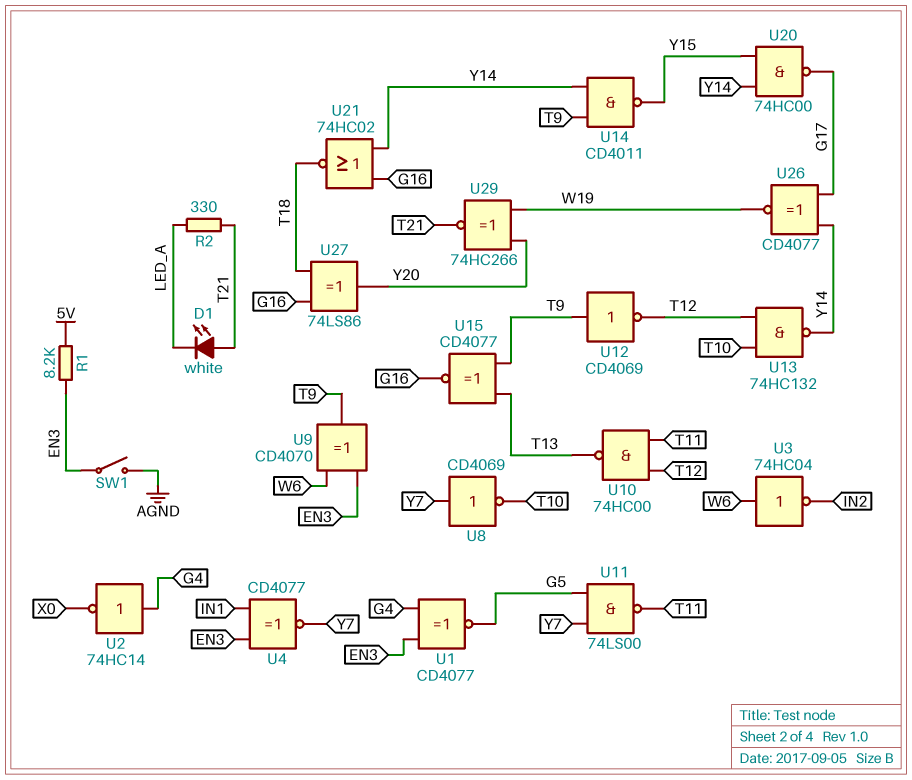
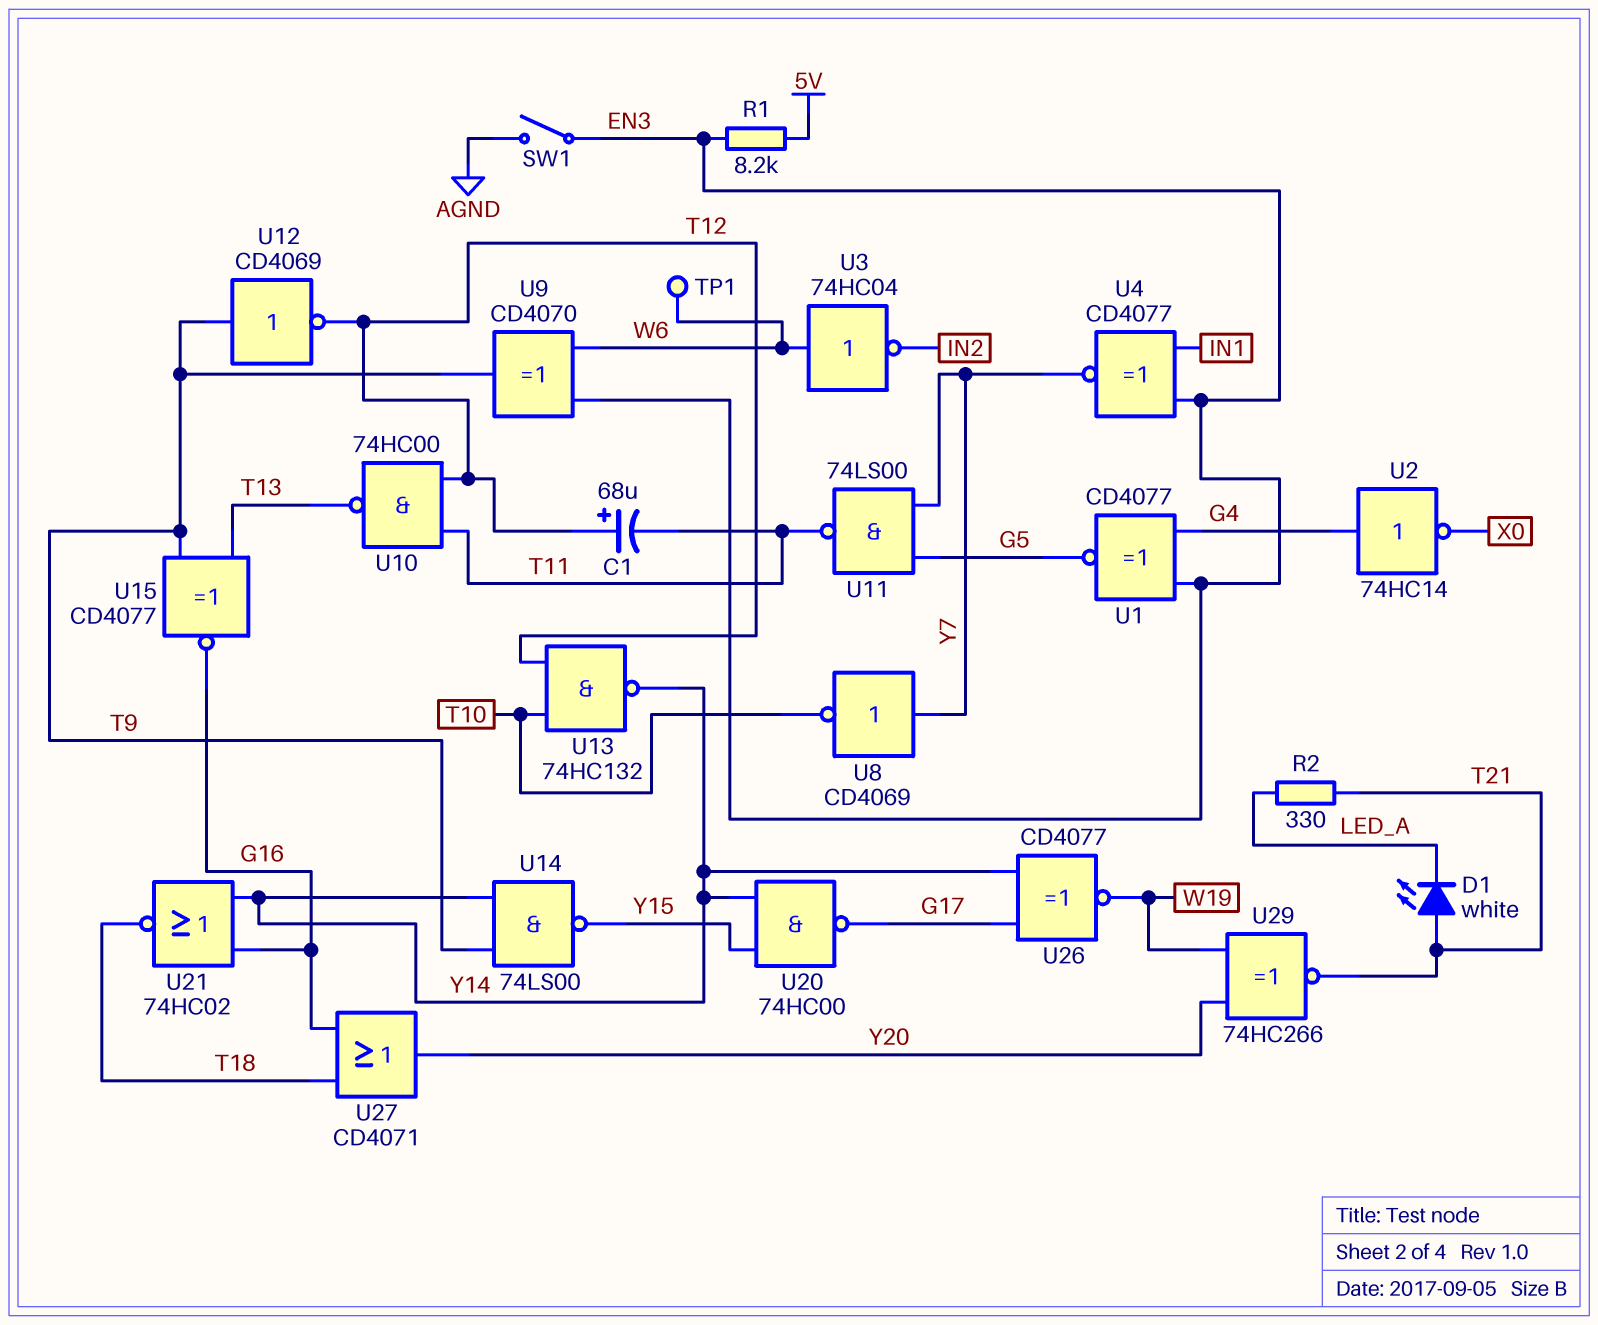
C1: none -> 68uF (plus T12, minus T11)
TP1: none -> test point (W6)
U14: NAND CD4011 (in T9, in Y14, out Y15) -> NAND 74LS00 (in T9, in Y14, out Y15)
U27: XOR 74LS86 (in G16, in T18, out Y20) -> OR CD4071 (in G16, in T18, out Y20)

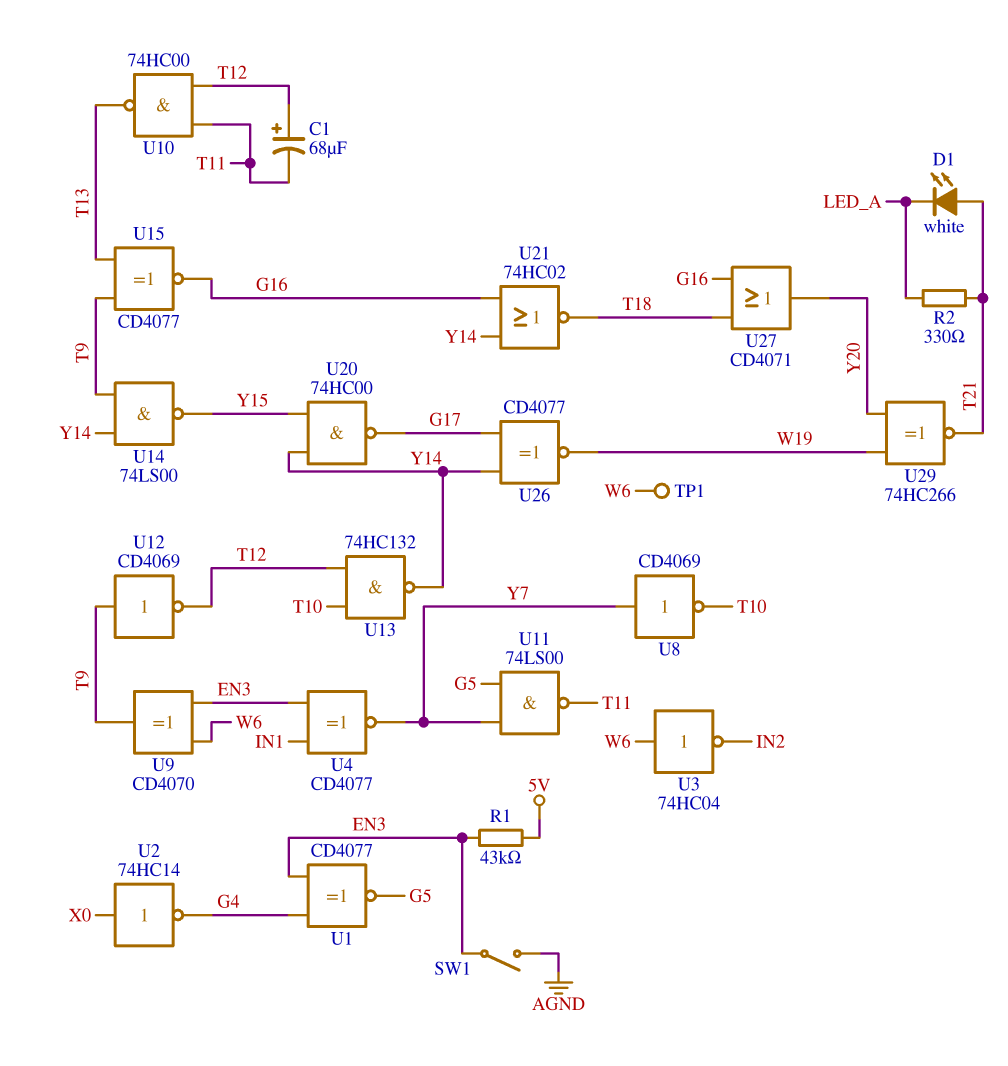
R1: 8.2k (5V, EN3) -> 43k (5V, EN3)
U2: NOT 74HC14 (in G4, out X0) -> NOT 74HC14 (in X0, out G4)

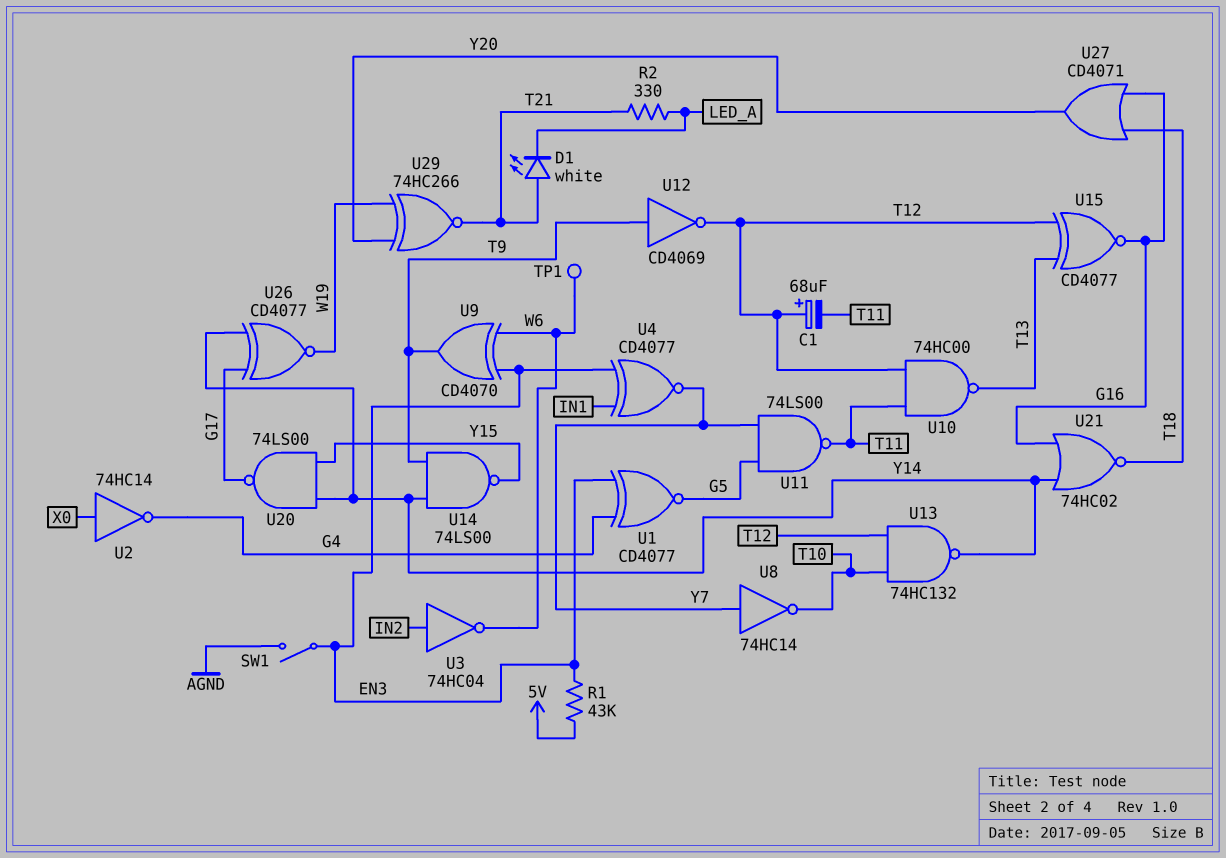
U3: NOT 74HC04 (in W6, out IN2) -> NOT 74HC04 (in IN2, out W6)
U8: NOT CD4069 (in Y7, out T10) -> NOT 74HC14 (in Y7, out T10)
U15: XNOR CD4077 (in T9, in T13, out G16) -> XNOR CD4077 (in T12, in T13, out G16)
U20: NAND 74HC00 (in Y14, in Y15, out G17) -> NAND 74LS00 (in Y14, in Y15, out G17)

